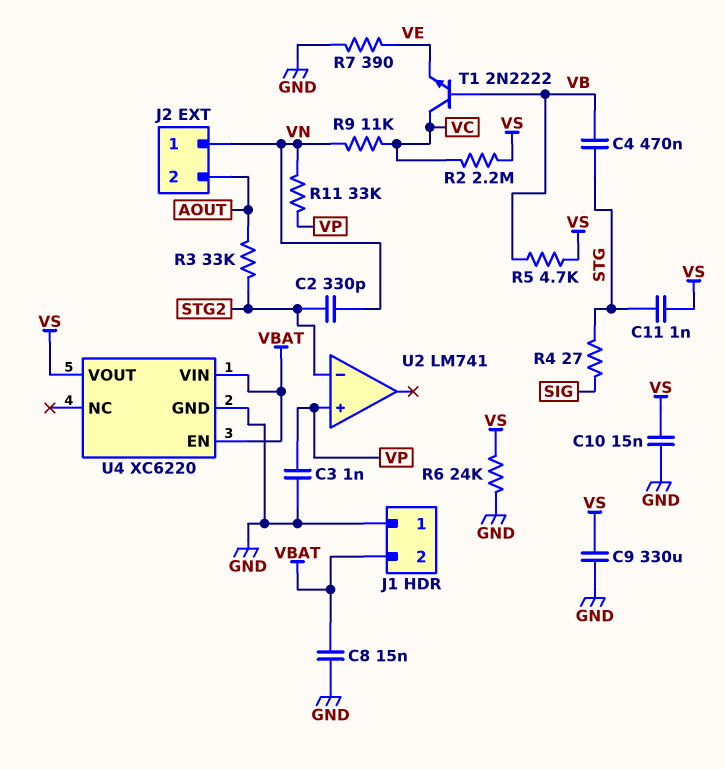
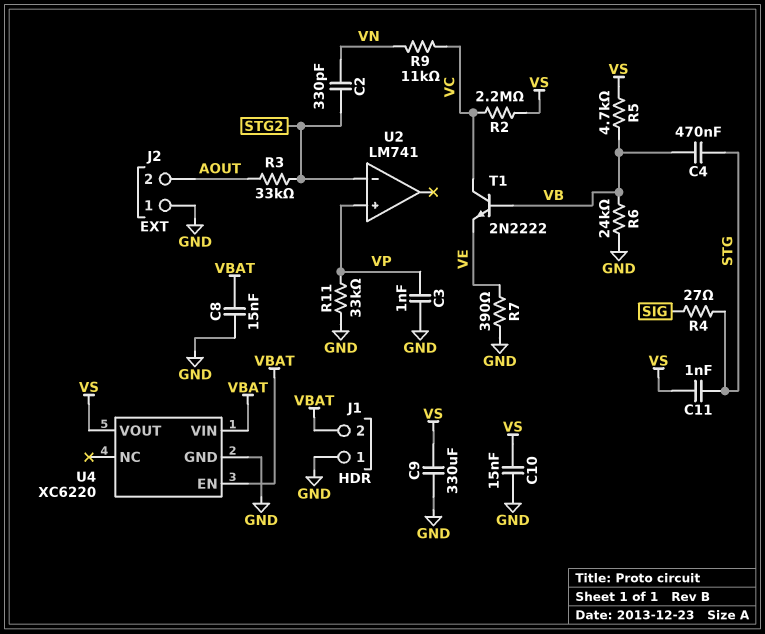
J2 pin 1: VN -> GND
R6: 24k (GND, VS) -> 24k (GND, VB)
R11: 33k (VN, VP) -> 33k (GND, VP)

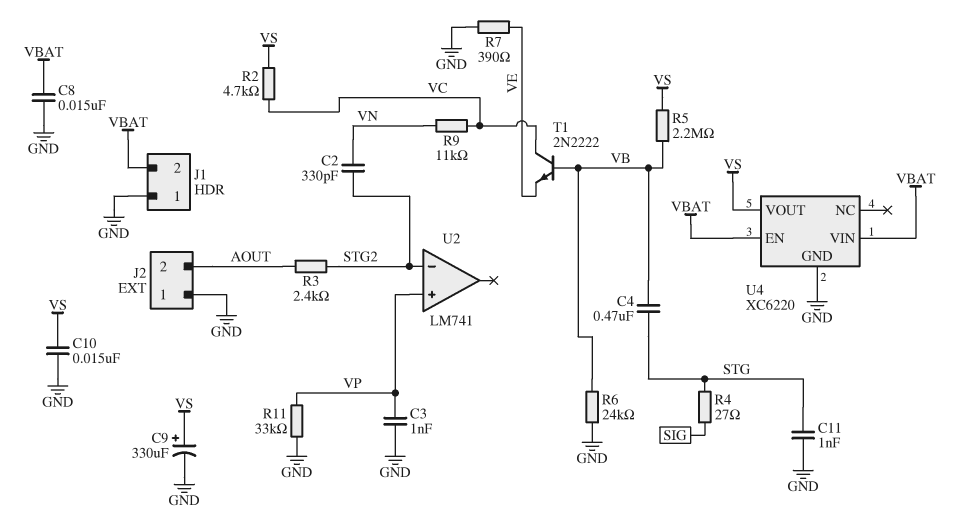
C9: 330uF (GND, VS) -> 330uF (plus VS, minus GND)
C11: 1nF (STG, VS) -> 1nF (GND, STG)
R2: 2.2M (VC, VS) -> 4.7k (VC, VS)
R3: 33k (AOUT, STG2) -> 2.4k (AOUT, STG2)
R5: 4.7k (VB, VS) -> 2.2M (VB, VS)

